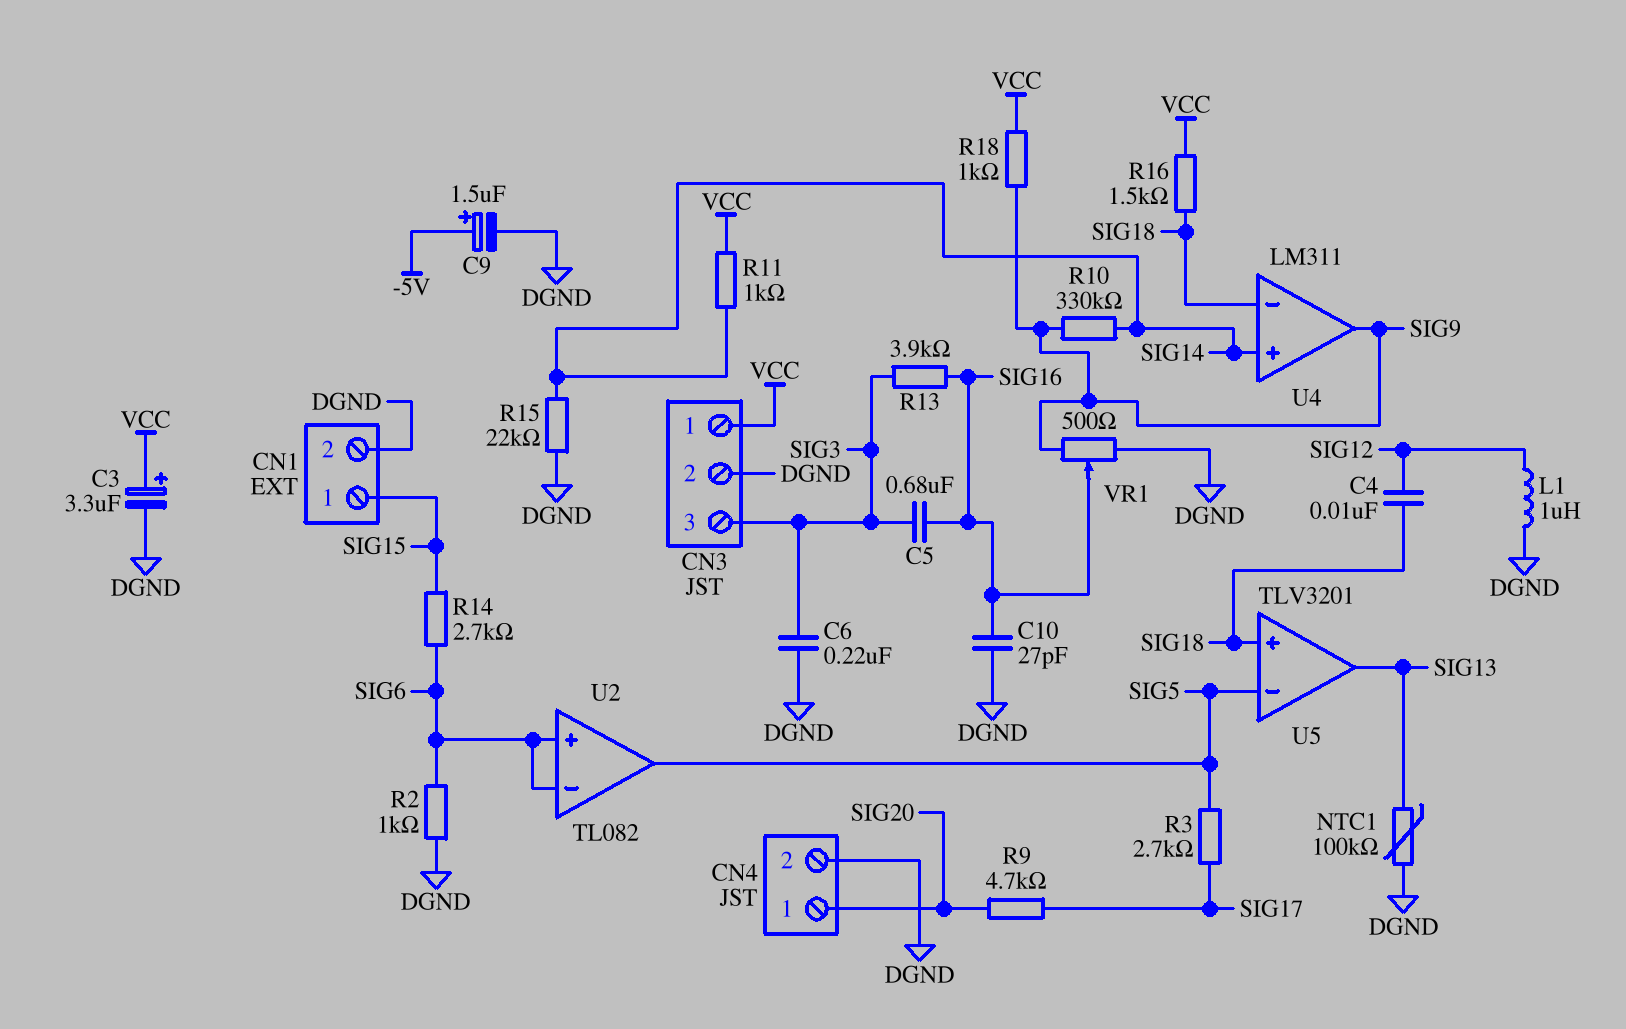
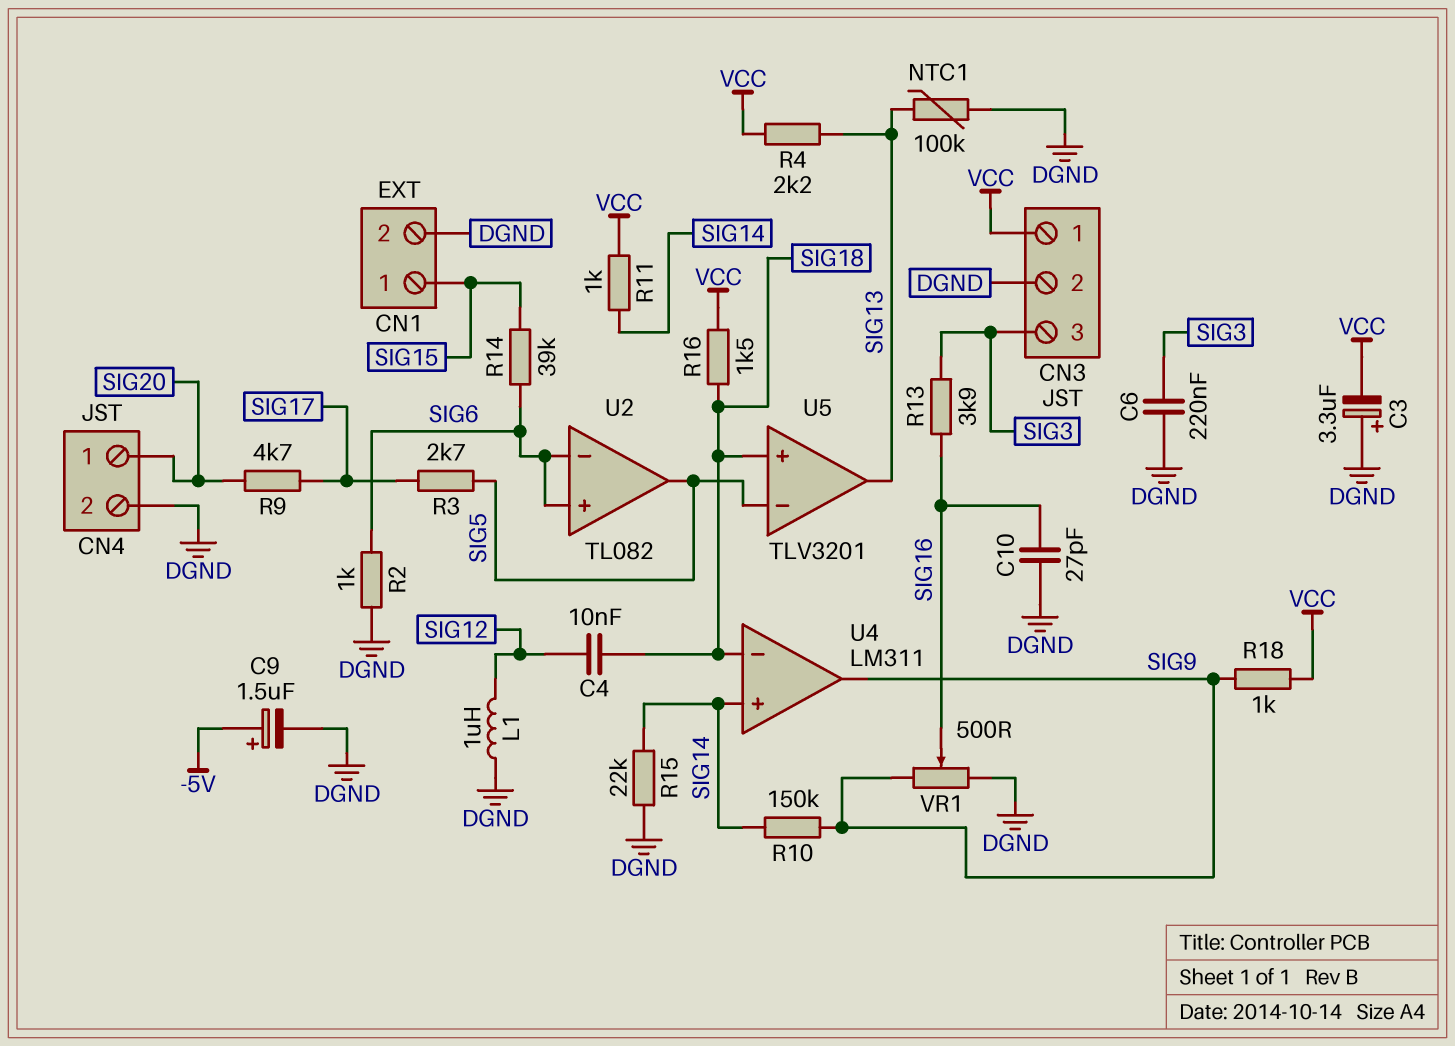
C3: 3.3uF (plus VCC, minus DGND) -> 3.3uF (plus DGND, minus VCC)
C5: 680nF (SIG3, SIG16) -> none
R4: none -> 2.2k (SIG13, VCC)
R10: 330k (SIG9, SIG14) -> 150k (SIG9, SIG14)
R14: 2.7k (SIG6, SIG15) -> 39k (SIG6, SIG15)

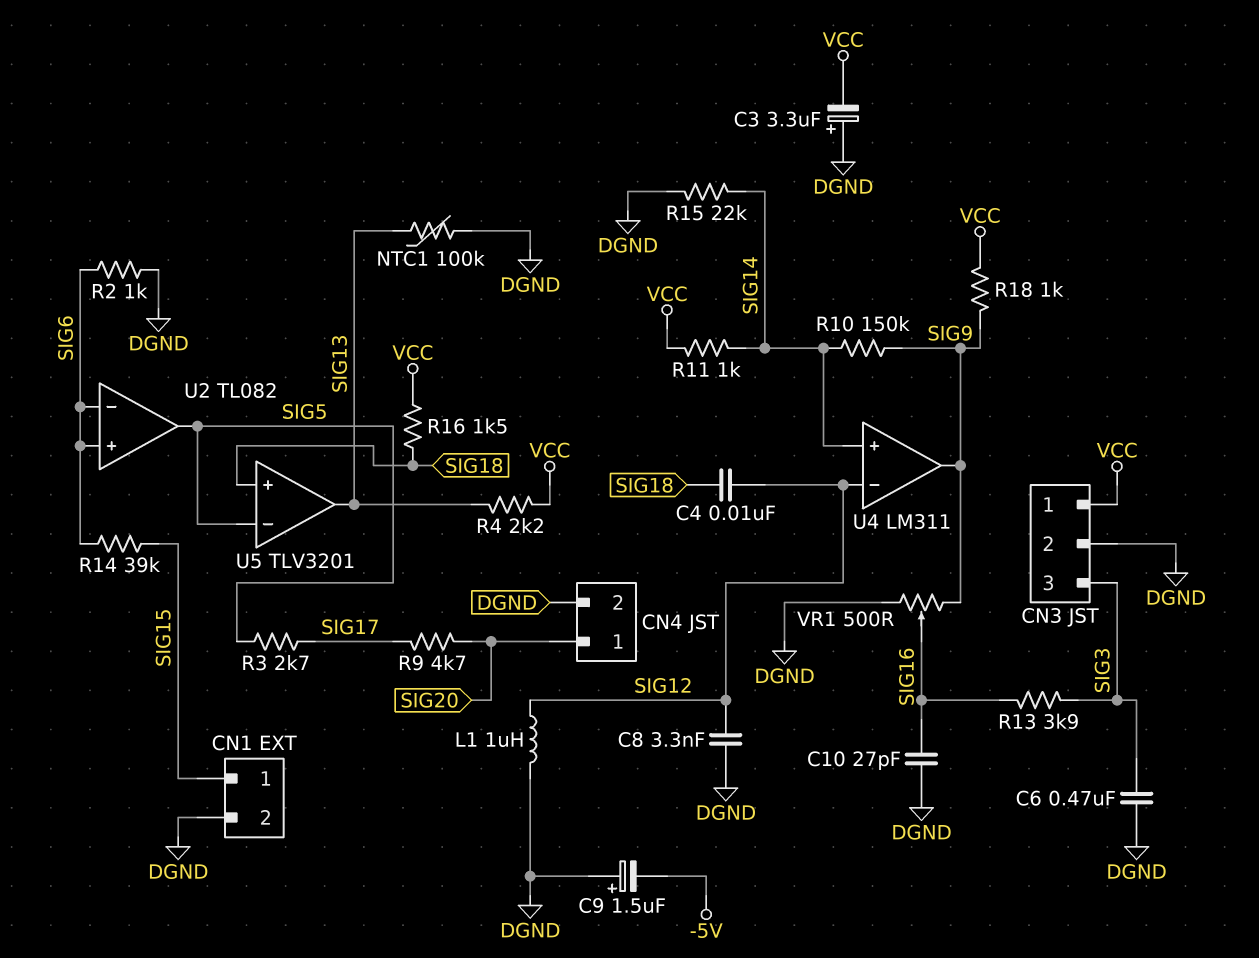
C6: 220nF (DGND, SIG3) -> 470nF (DGND, SIG3)
C8: none -> 3.3nF (DGND, SIG12)
C9: 1.5uF (plus -5V, minus DGND) -> 1.5uF (plus DGND, minus -5V)
U4 pin in-: SIG18 -> SIG12

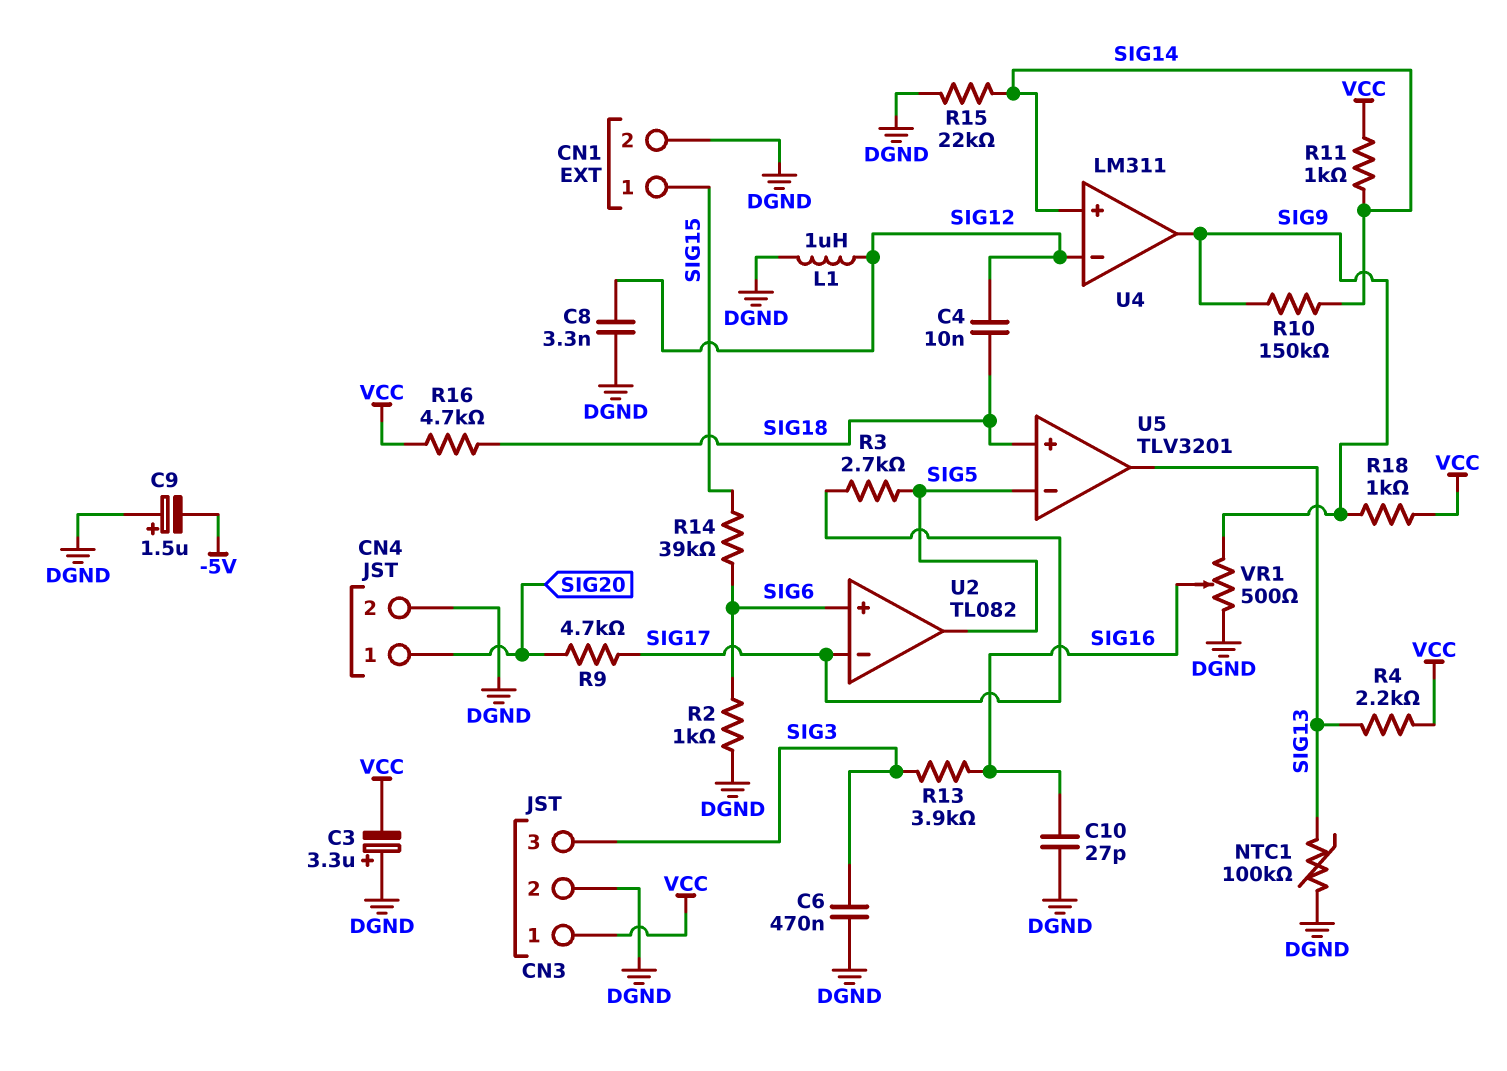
R16: 1.5k (SIG18, VCC) -> 4.7k (SIG18, VCC)
U2 pin in-: SIG6 -> SIG17

